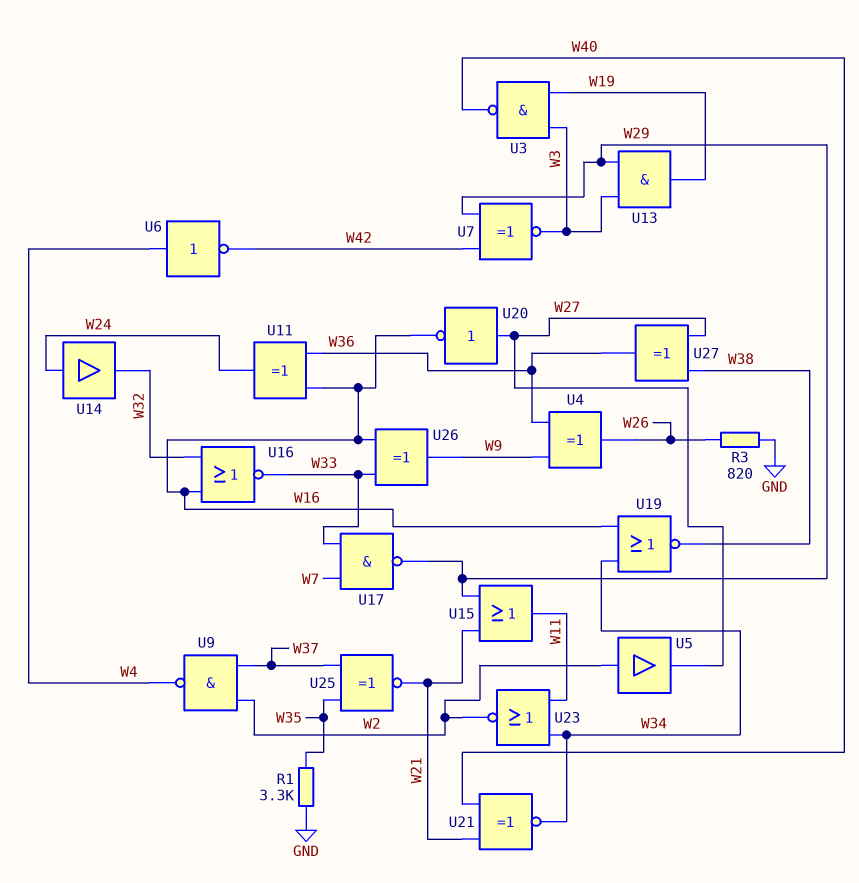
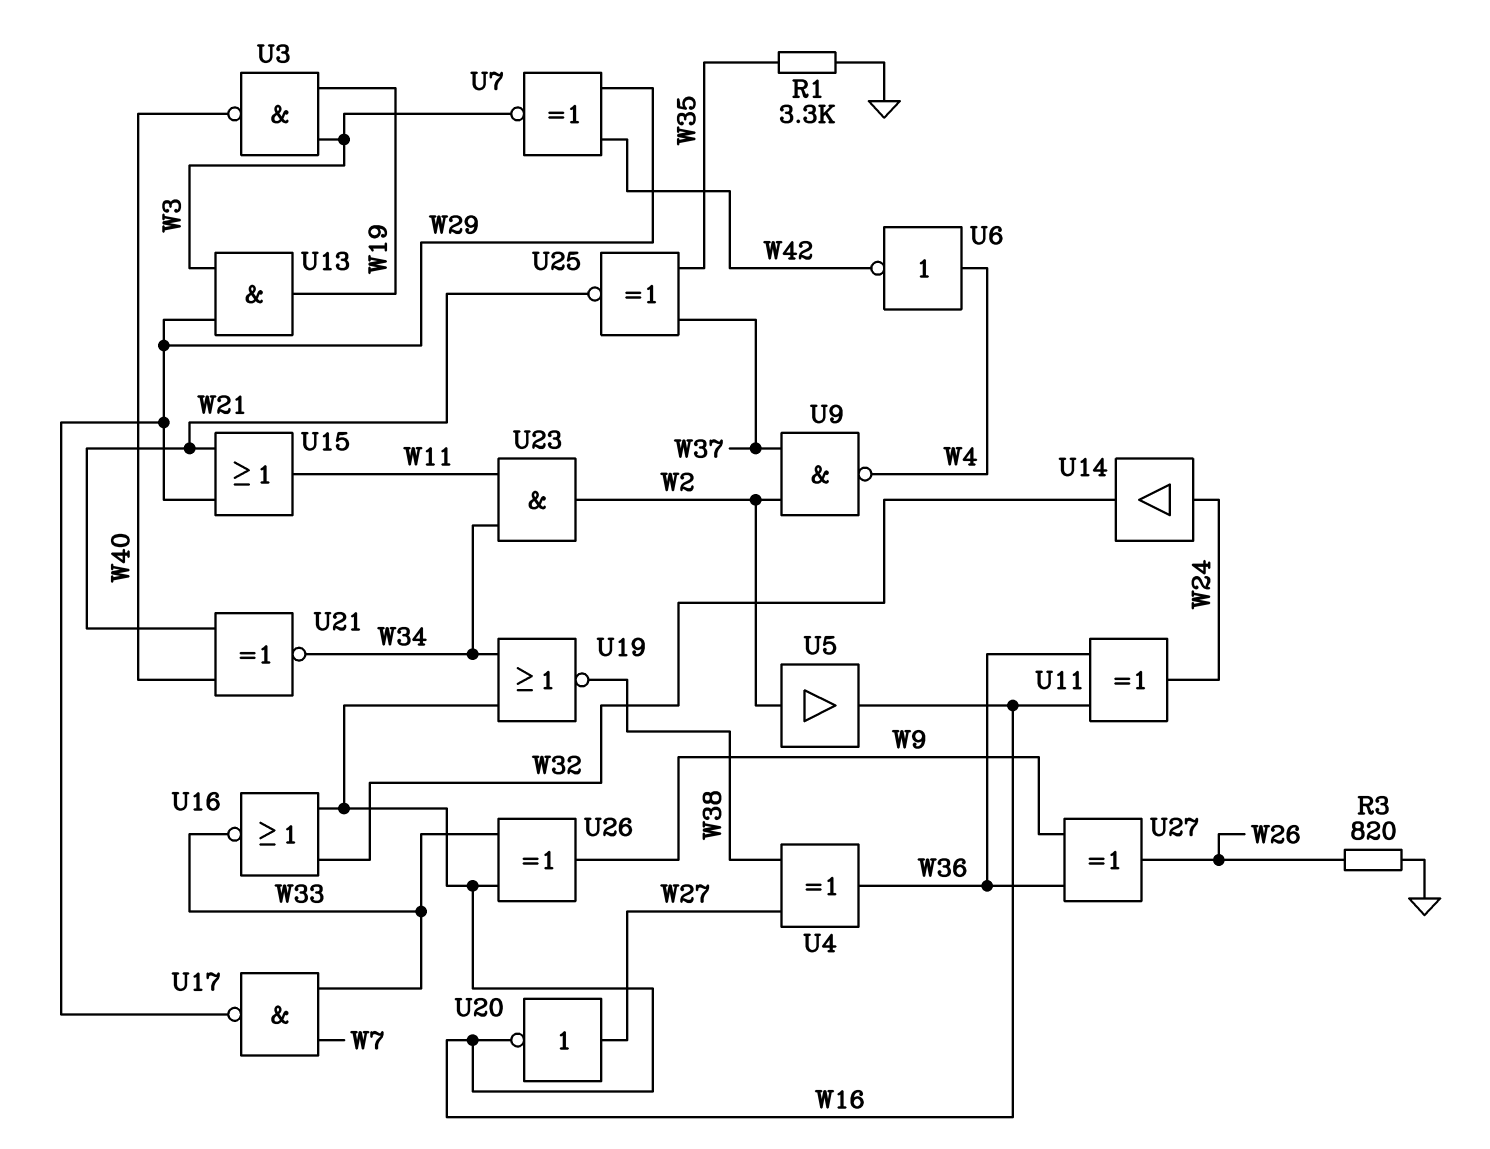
U4: XOR (in W9, in W36, out W26) -> XOR (in W27, in W38, out W36)
U5: buffer (in W2, out W27) -> buffer (in W2, out W16)
U23: NOR (in W11, in W34, out W2) -> AND (in W11, in W34, out W2)
U27: XOR (in W27, in W38, out W36) -> XOR (in W9, in W36, out W26)

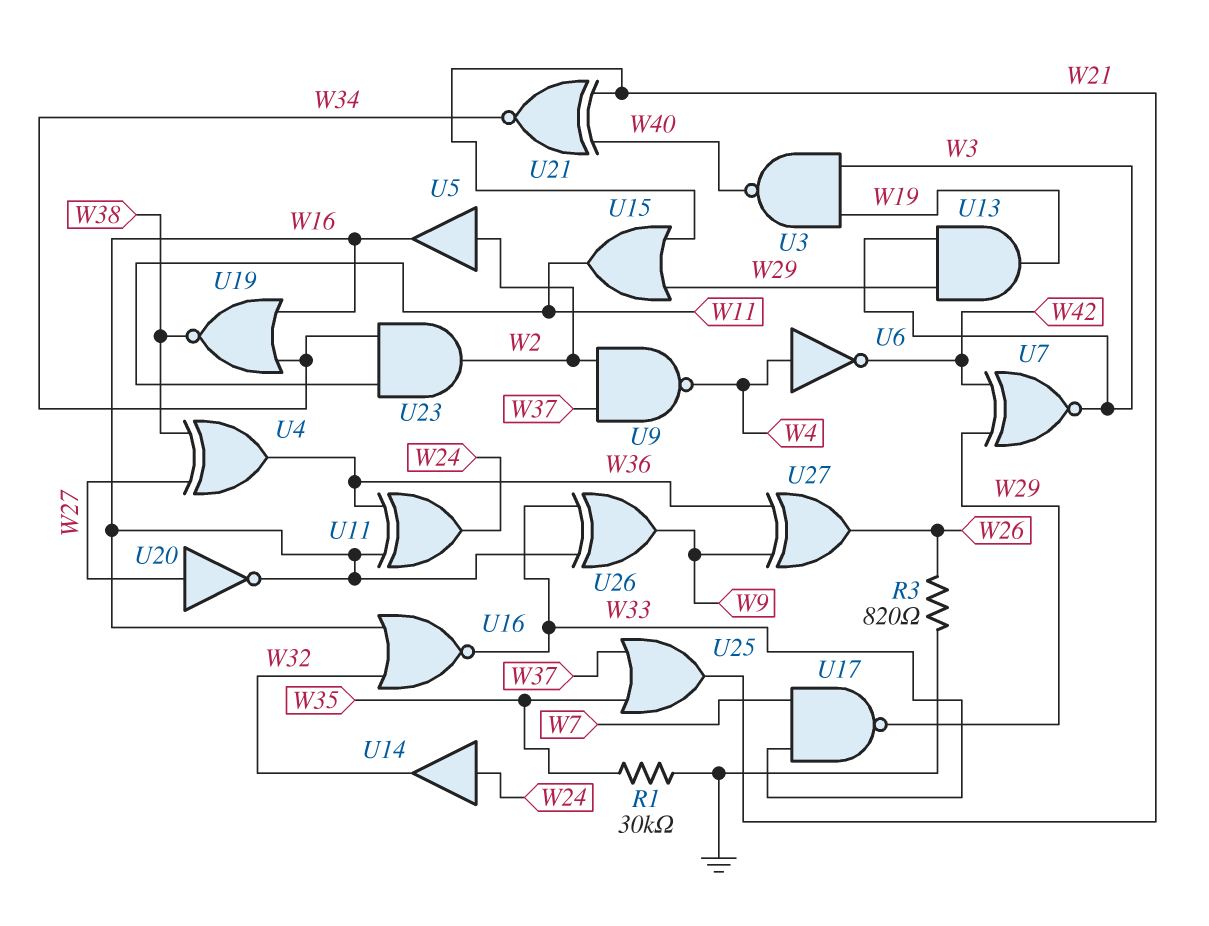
R1: 3.3k (GND, W35) -> 30k (GND, W35)
U25: XNOR (in W35, in W37, out W21) -> OR (in W35, in W37, out W21)

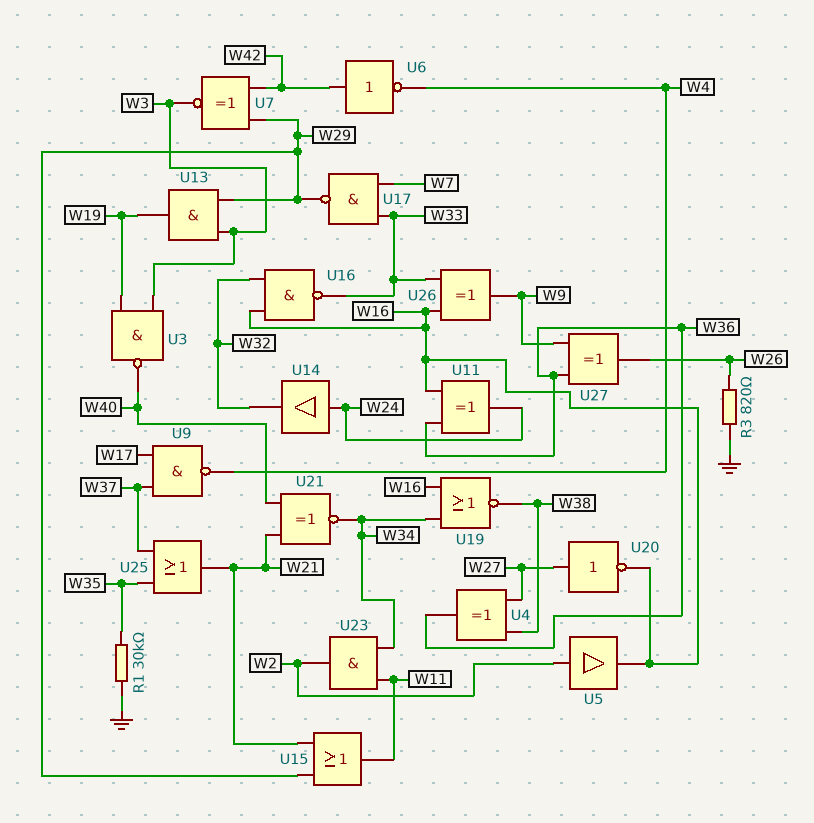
U6: NOT (in W4, out W42) -> NOT (in W42, out W4)
U9: NAND (in W2, in W37, out W4) -> NAND (in W17, in W37, out W4)
U16: NOR (in W16, in W32, out W33) -> NAND (in W16, in W32, out W33)

